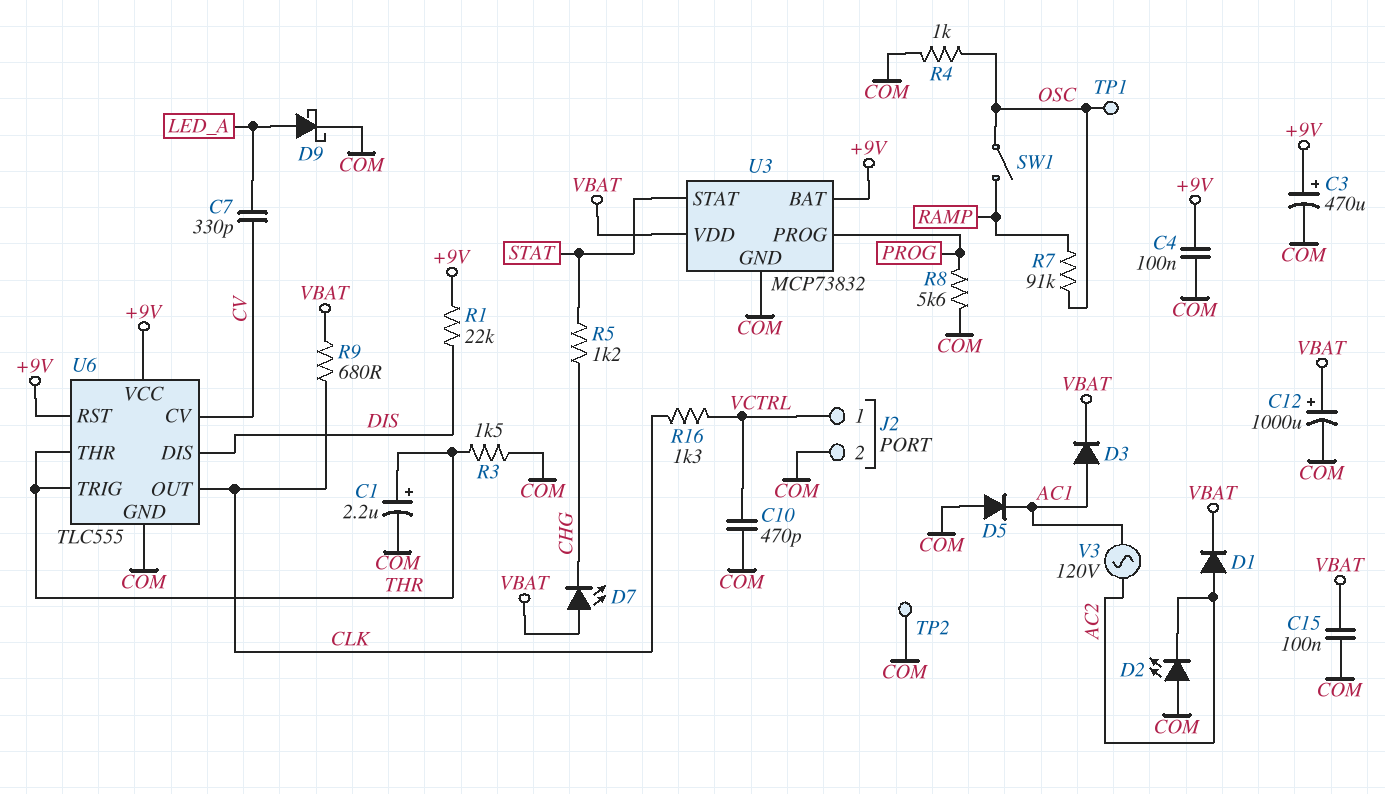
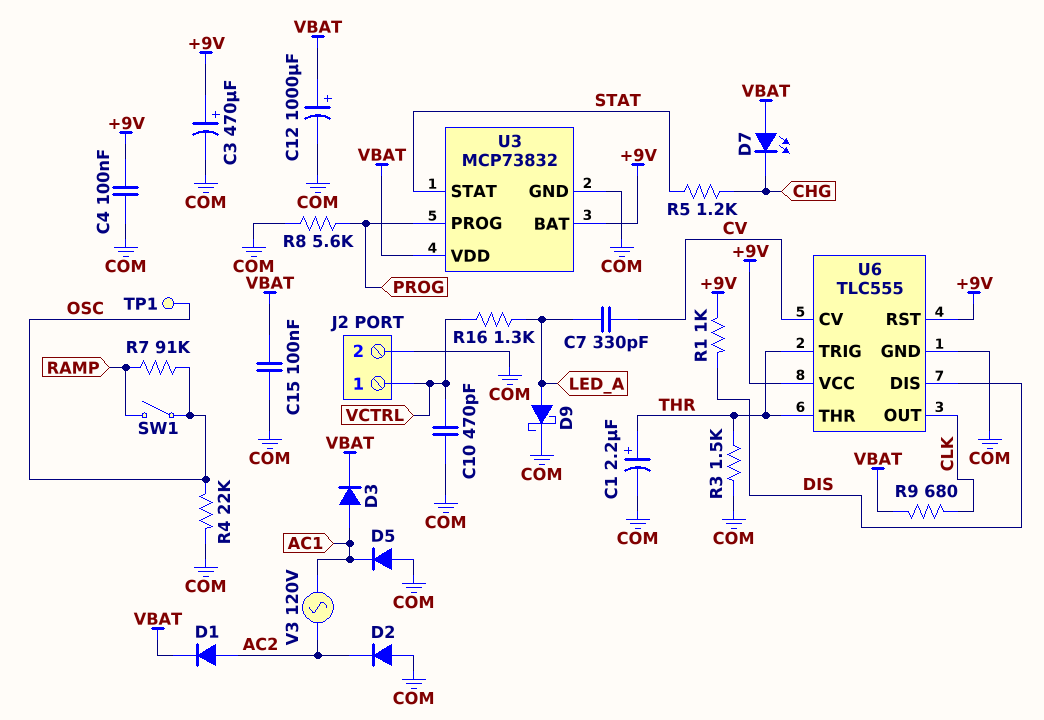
D2: LED (A COM, K AC2) -> diode (A COM, K AC2)
R1: 22k (+9V, DIS) -> 1k (+9V, DIS)
R4: 1k (COM, OSC) -> 22k (COM, OSC)
R16: 1.3k (CLK, VCTRL) -> 1.3k (LED_A, VCTRL)
TP2: test point (COM) -> none

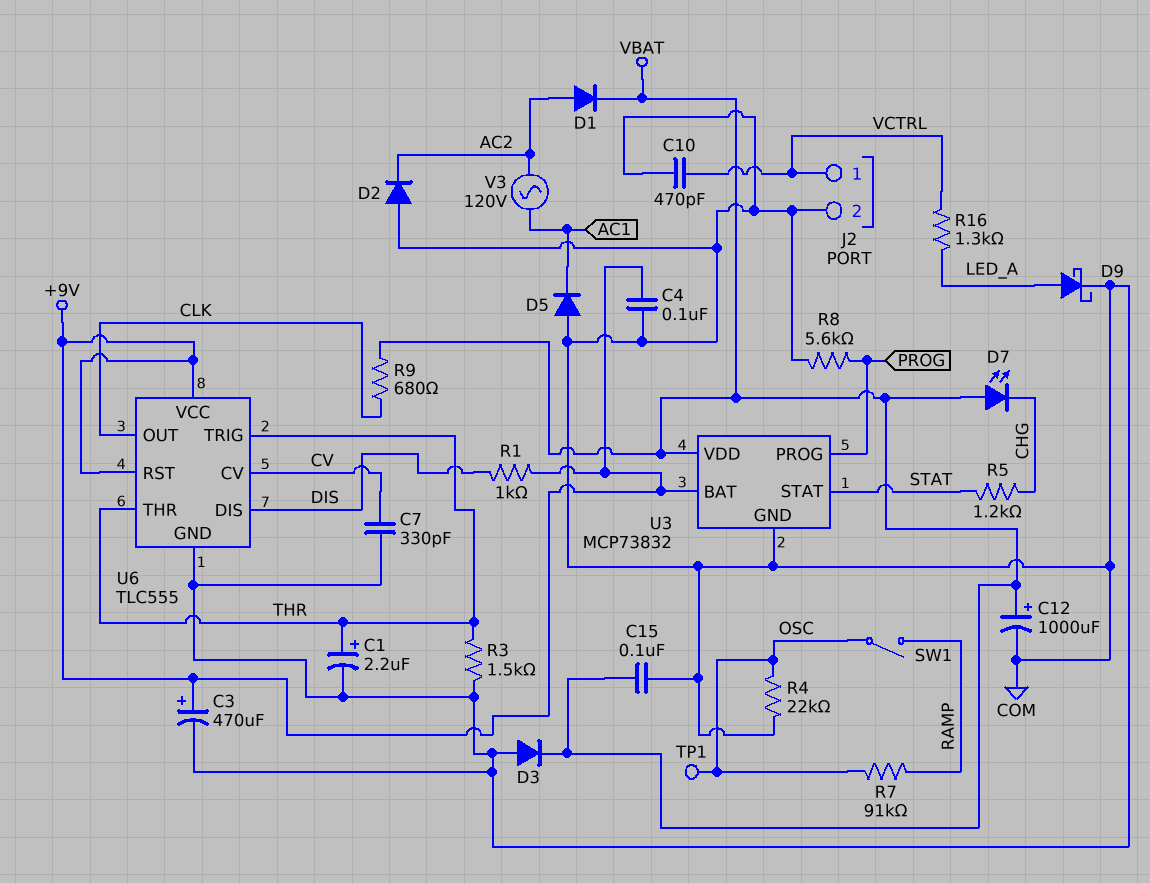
C7: 330pF (CV, LED_A) -> 330pF (COM, CV)
D3: diode (A AC1, K VBAT) -> diode (A COM, K VBAT)

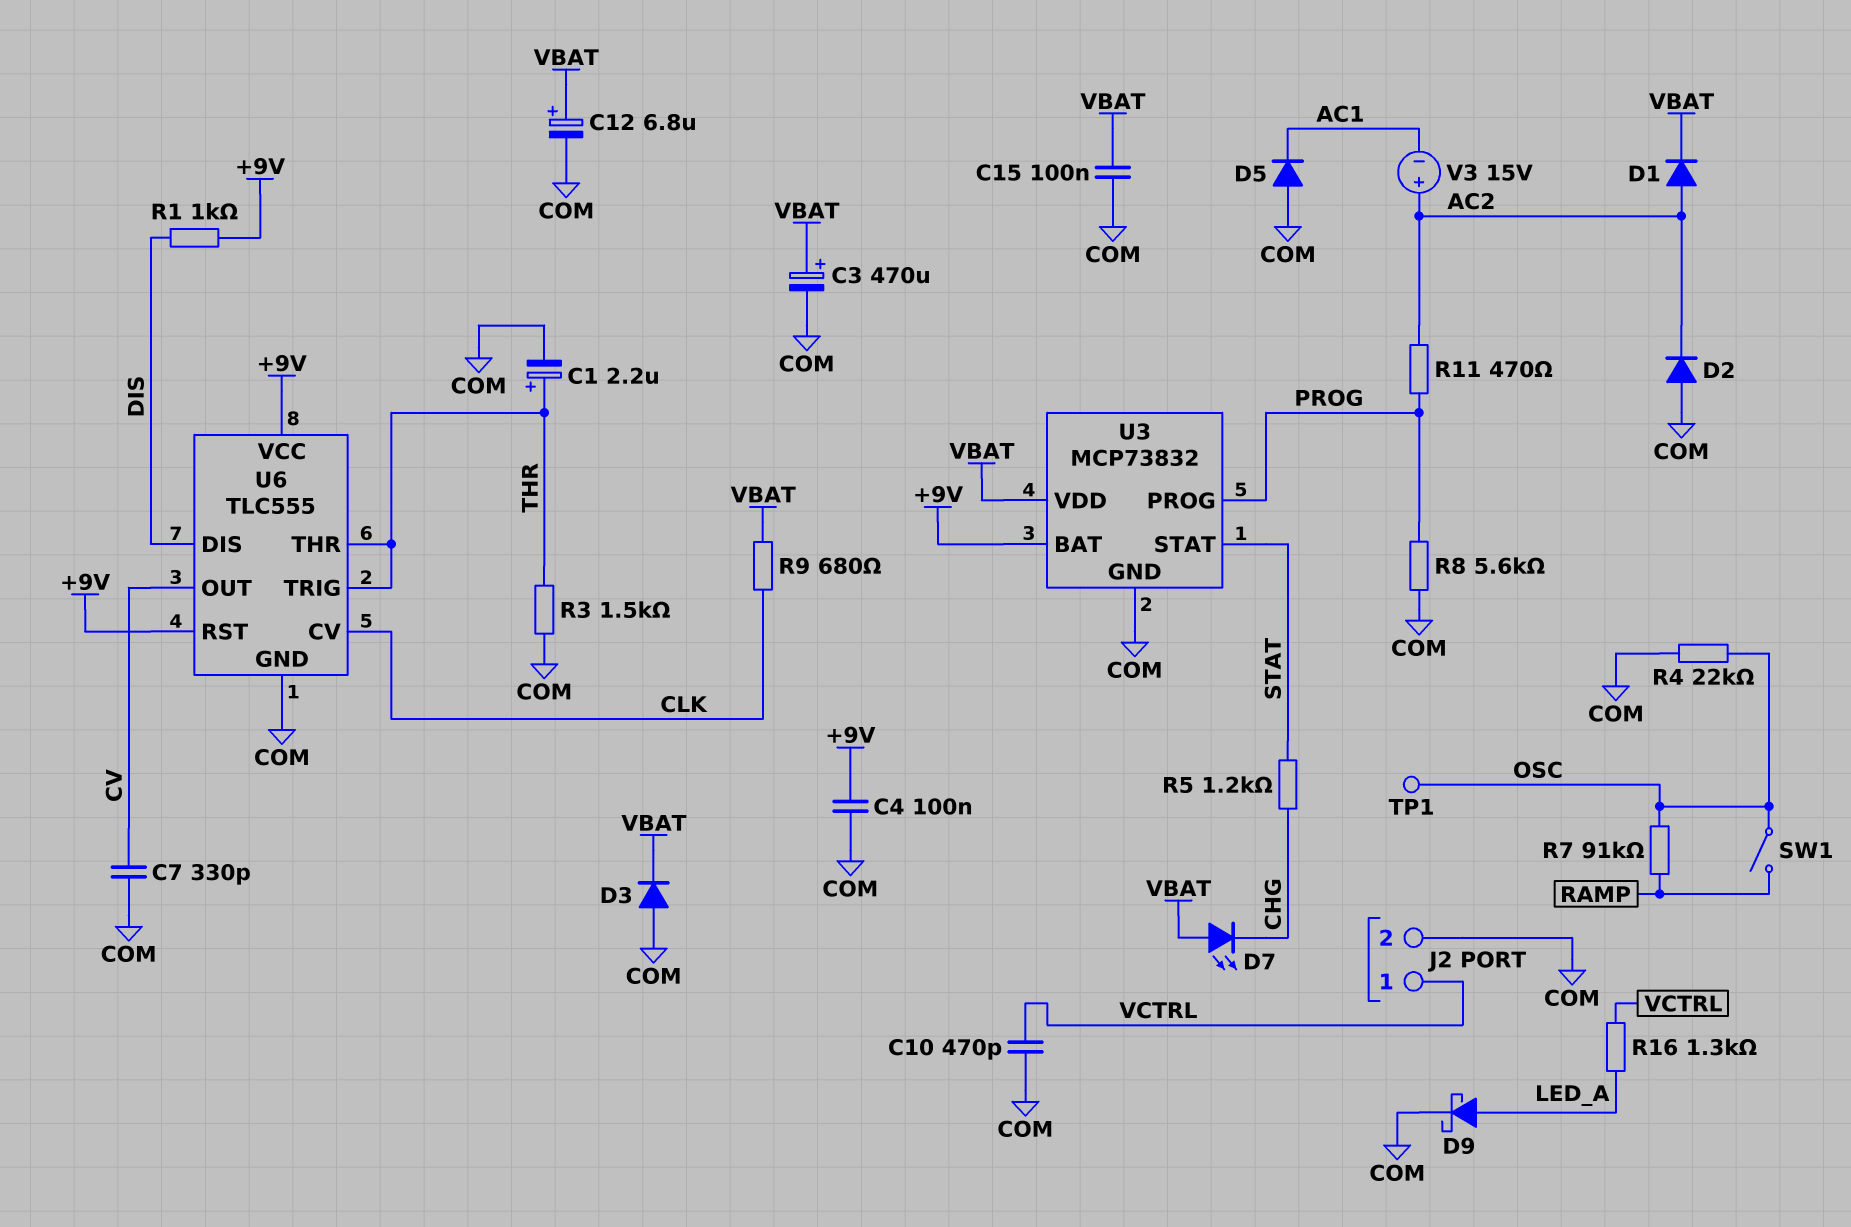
C3: 470uF (plus +9V, minus COM) -> 470uF (plus VBAT, minus COM)
C12: 1000uF (plus VBAT, minus COM) -> 6.8uF (plus VBAT, minus COM)
R11: none -> 470 (AC2, PROG)
U6 pin CV: CV -> CLK
U6 pin OUT: CLK -> CV
V3: AC 120V (AC1, AC2) -> 15V (plus AC2, minus AC1)

